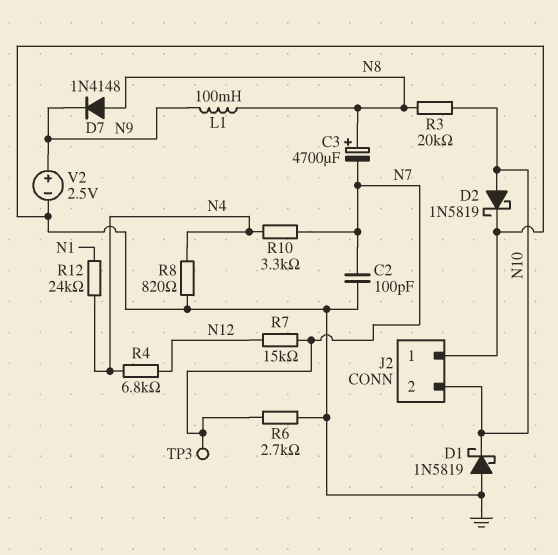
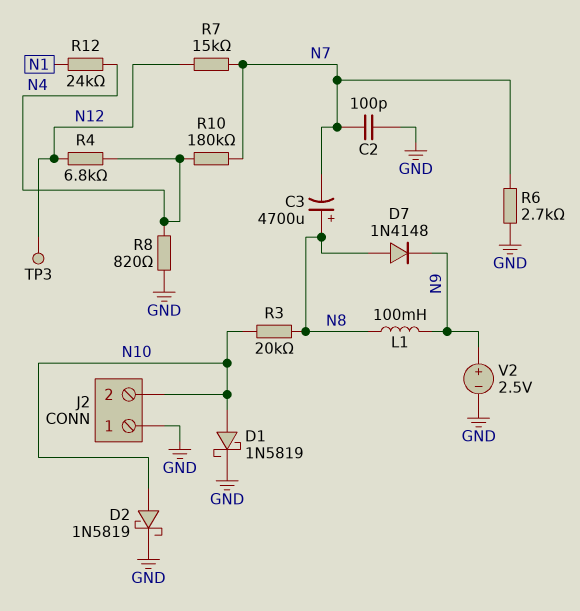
D1: schottky 1N5819 (A GND, K N10) -> schottky 1N5819 (A N10, K GND)
R10: 3.3k (N4, N7) -> 180k (N4, N7)
TP3: test point (N7) -> test point (N12)

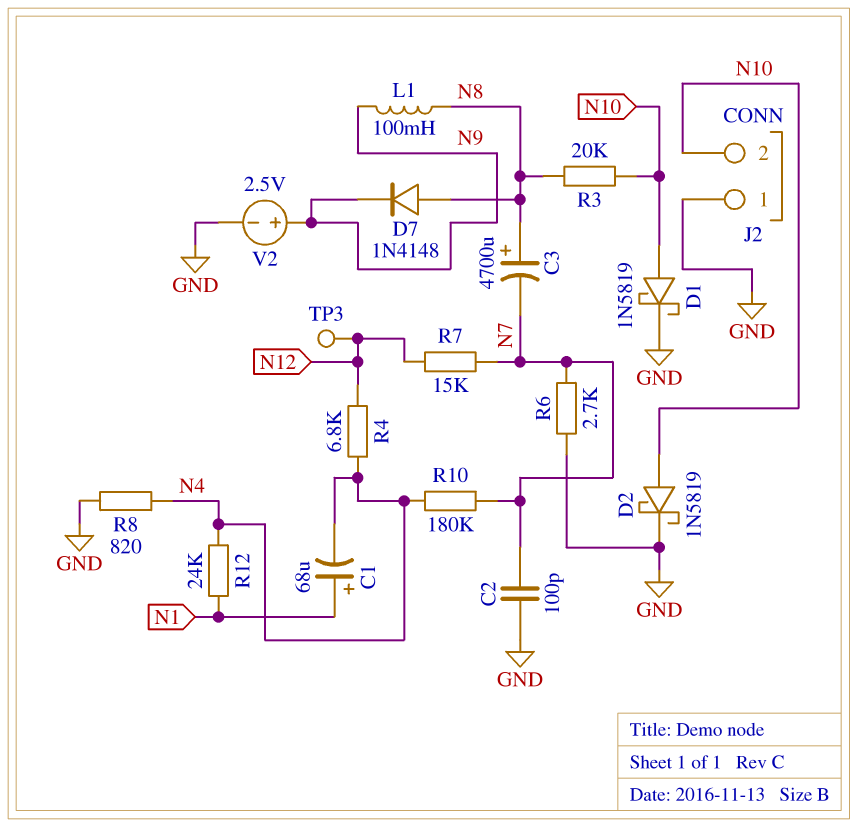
C1: none -> 68uF (plus N1, minus N4)

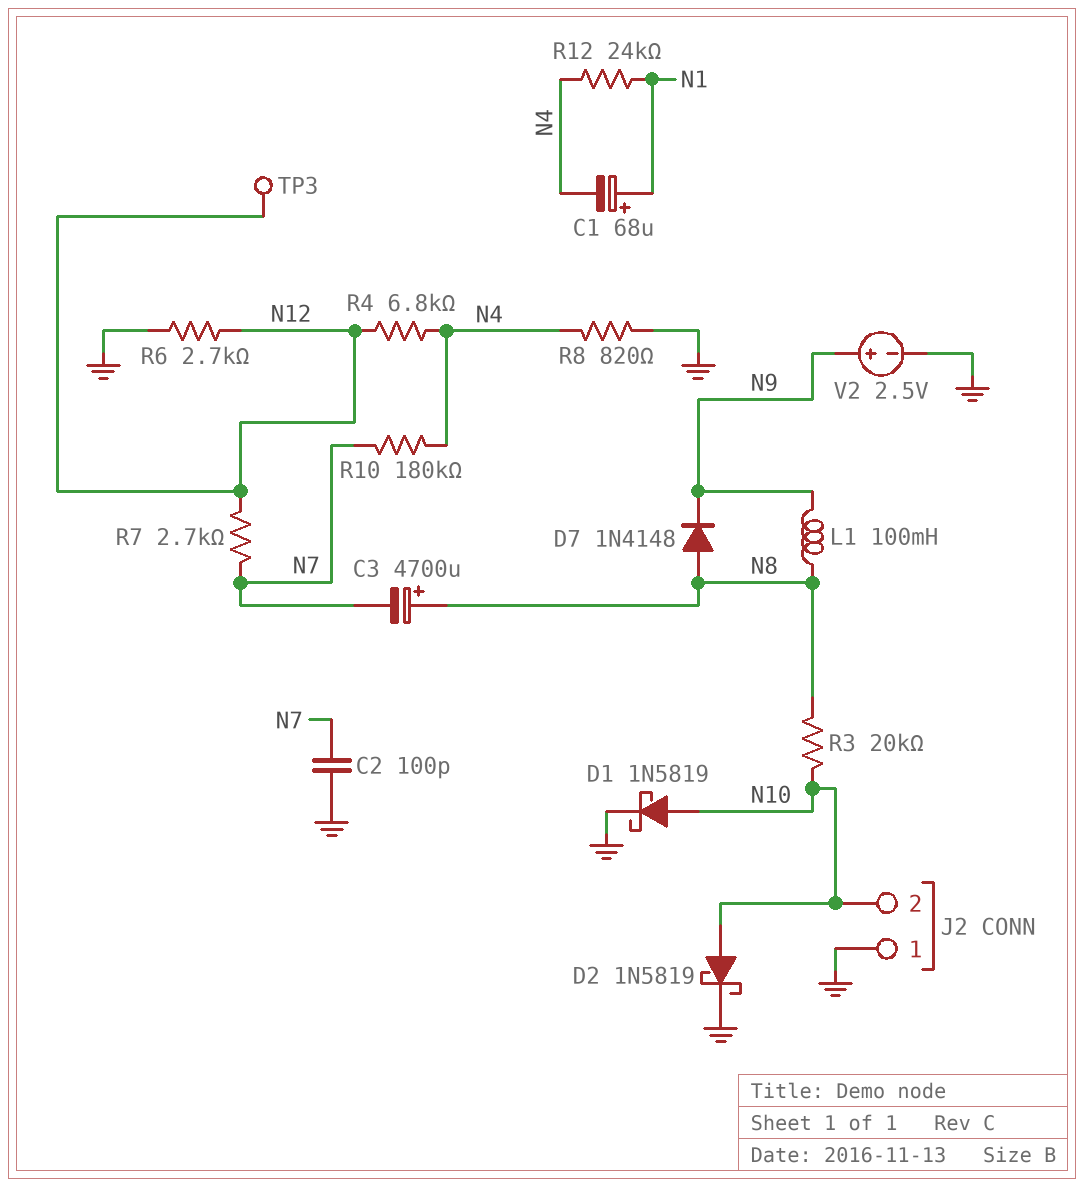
R6: 2.7k (GND, N7) -> 2.7k (GND, N12)
R7: 15k (N7, N12) -> 2.7k (N7, N12)

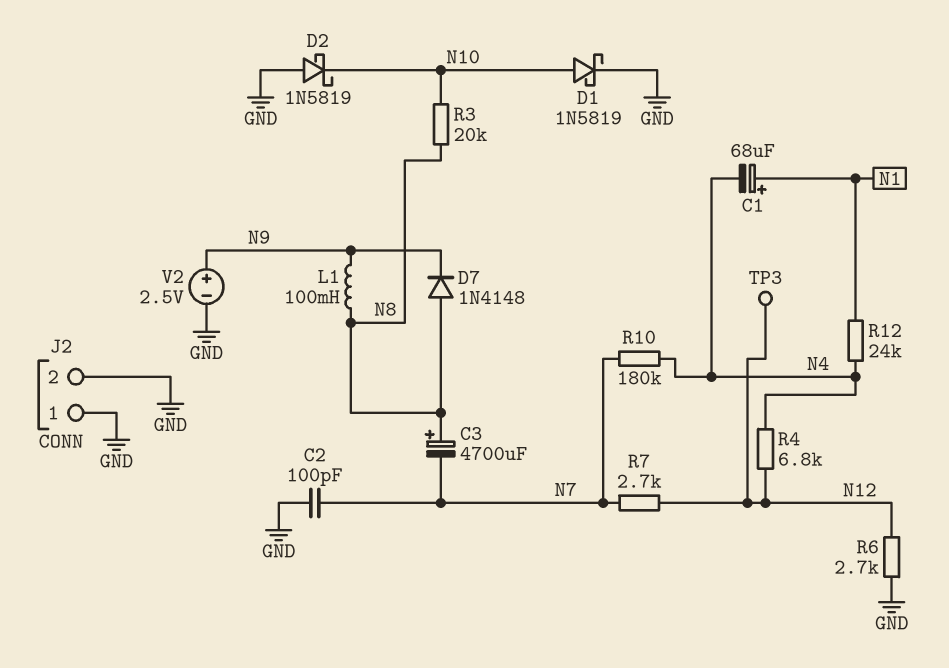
D2: schottky 1N5819 (A N10, K GND) -> schottky 1N5819 (A GND, K N10)
J2 pin 2: N10 -> GND
R8: 820 (GND, N4) -> none

